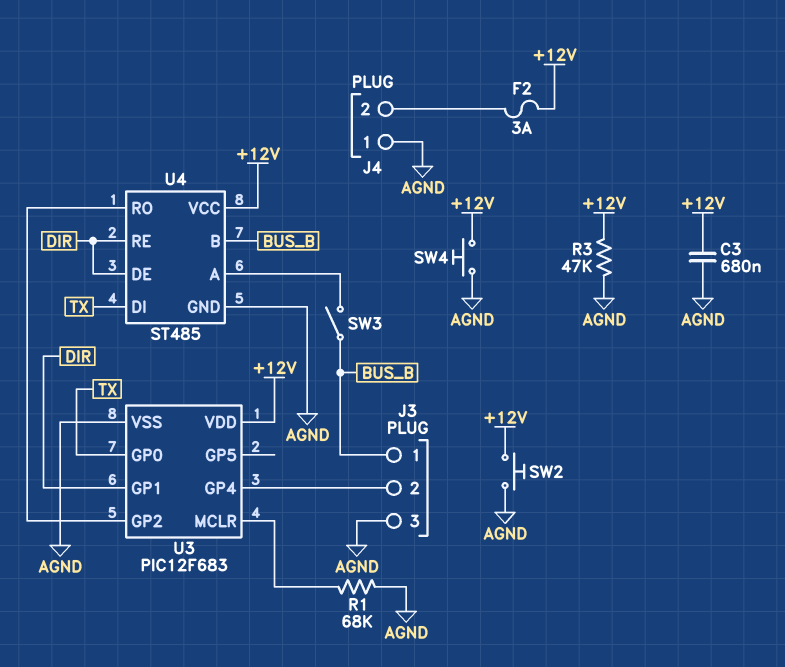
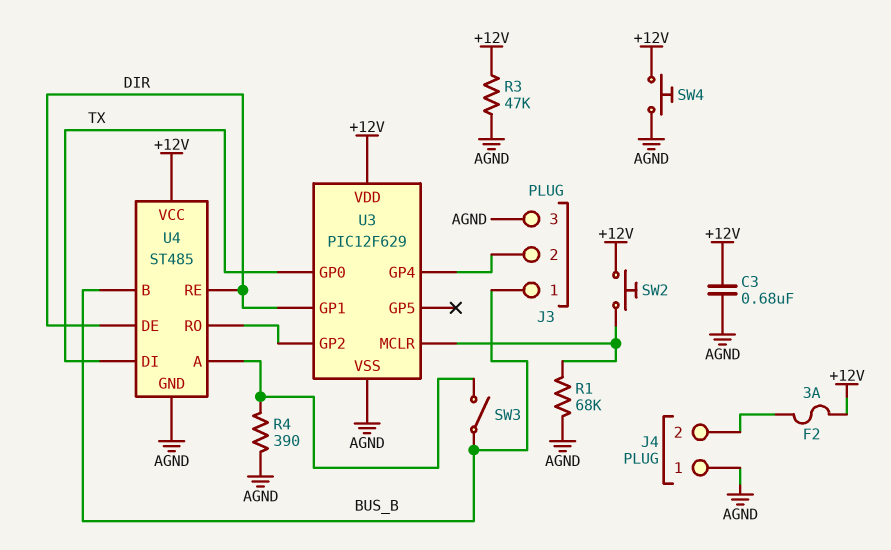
R4: none -> 390 (AGND, U4/A)
SW2: button (+12V, AGND) -> button (+12V, U3/MCLR)
U3: PIC12F683 -> PIC12F629

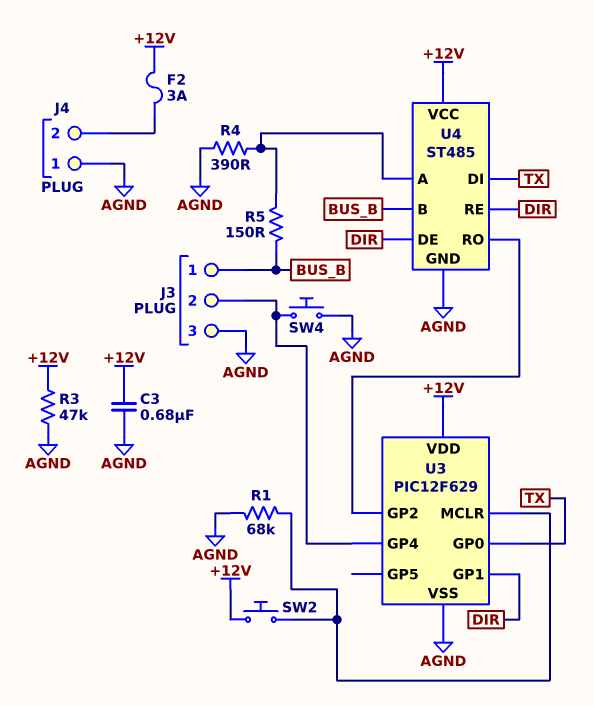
R5: none -> 150 (BUS_B, U4/A)
SW3: switch (BUS_B, U4/A) -> none
SW4: button (+12V, AGND) -> button (AGND, J3/2)

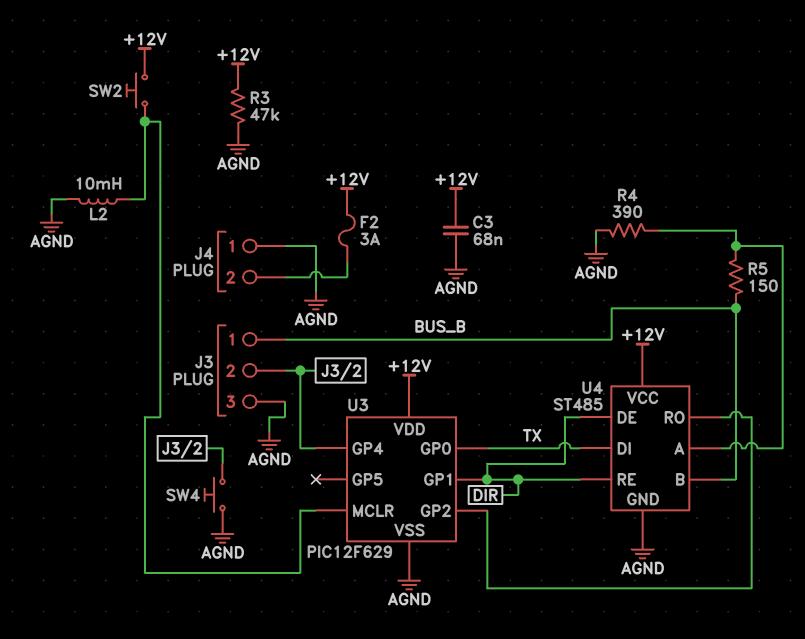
C3: 680nF (+12V, AGND) -> 68nF (+12V, AGND)
L2: none -> 10mH (AGND, U3/MCLR)
R1: 68k (AGND, U3/MCLR) -> none

